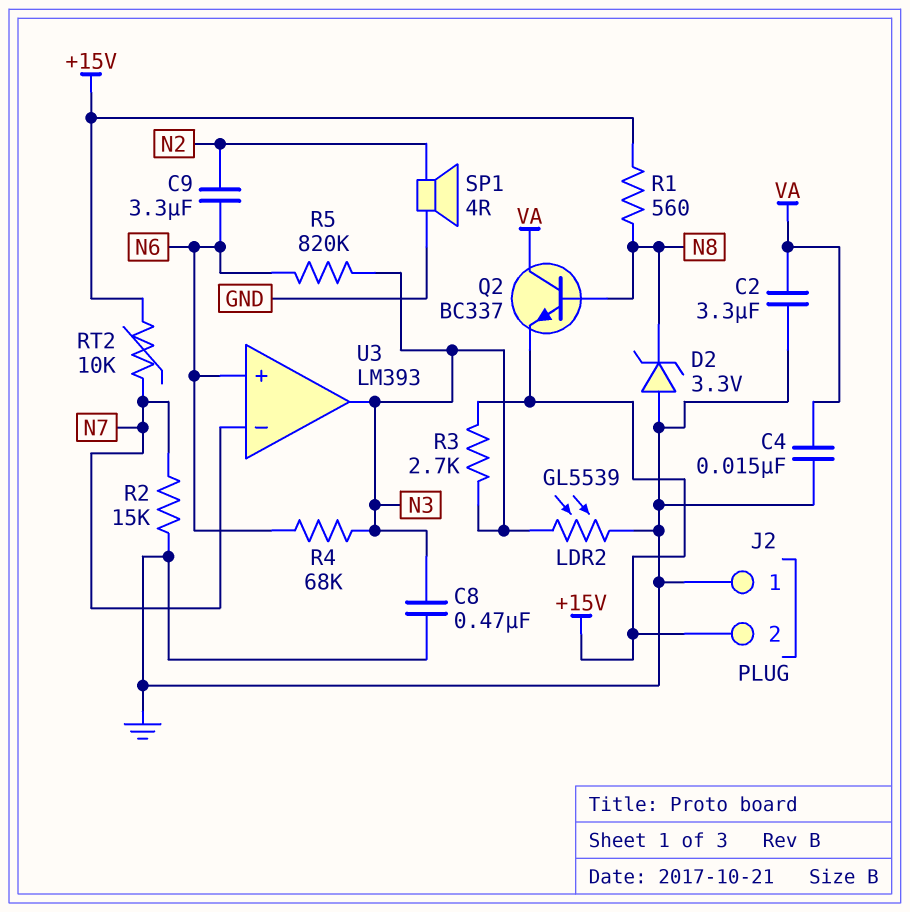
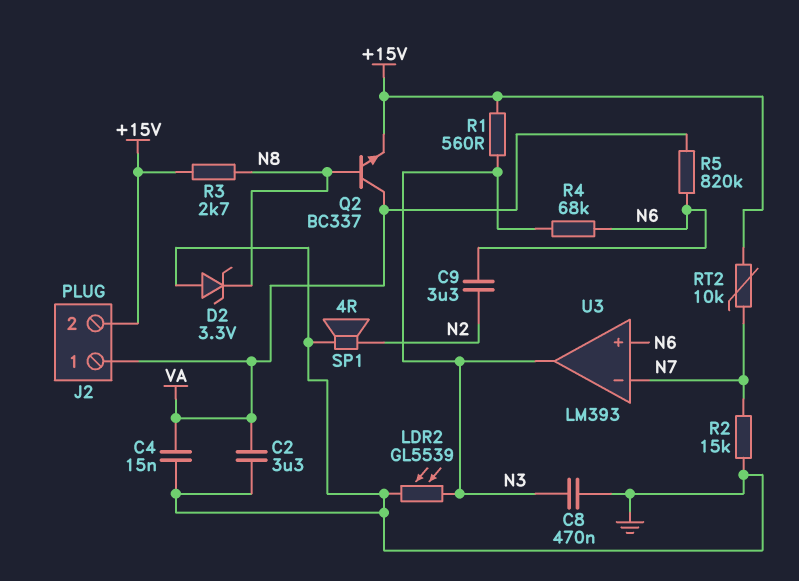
J2 pin 1: GND -> VA
R1: 560 (+15V, N8) -> 560 (+15V, N3)
R3: 2.7k (+15V, N3) -> 2.7k (+15V, N8)
R5: 820k (N3, N6) -> 820k (N6, VA)

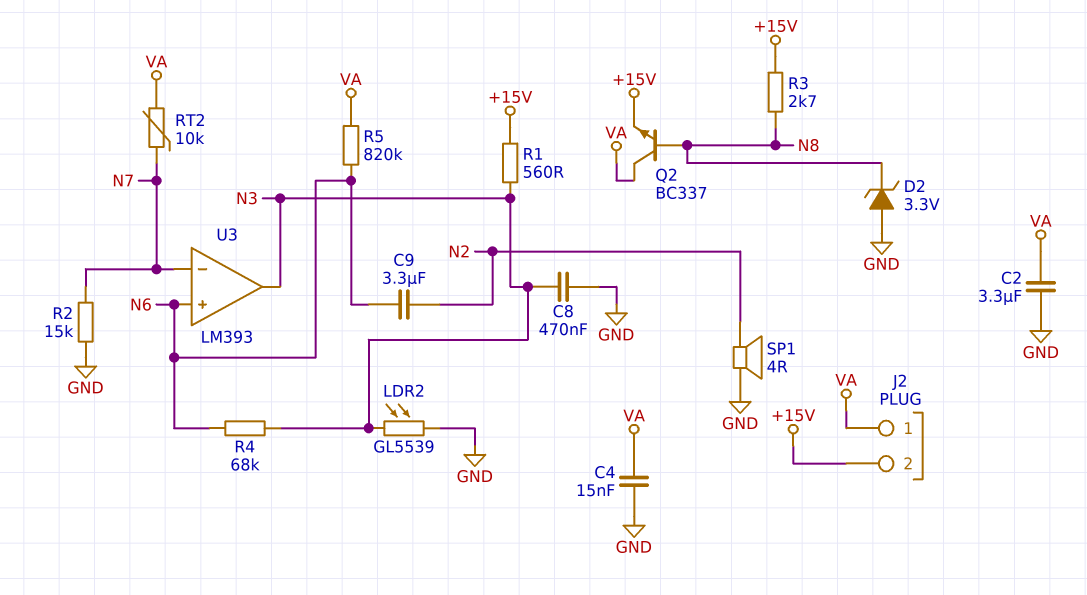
RT2: 10k (+15V, N7) -> 10k (N7, VA)

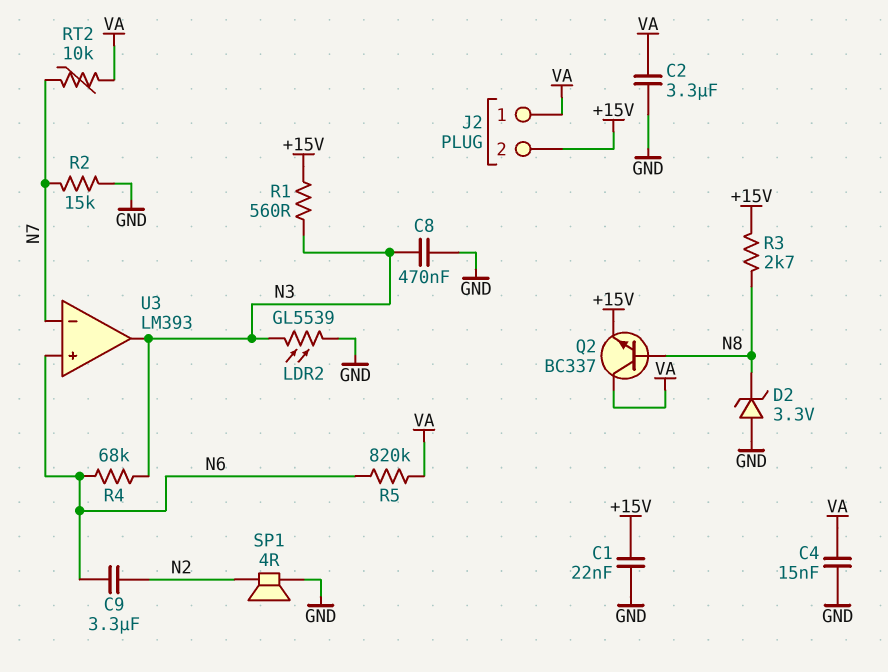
C1: none -> 22nF (+15V, GND)

